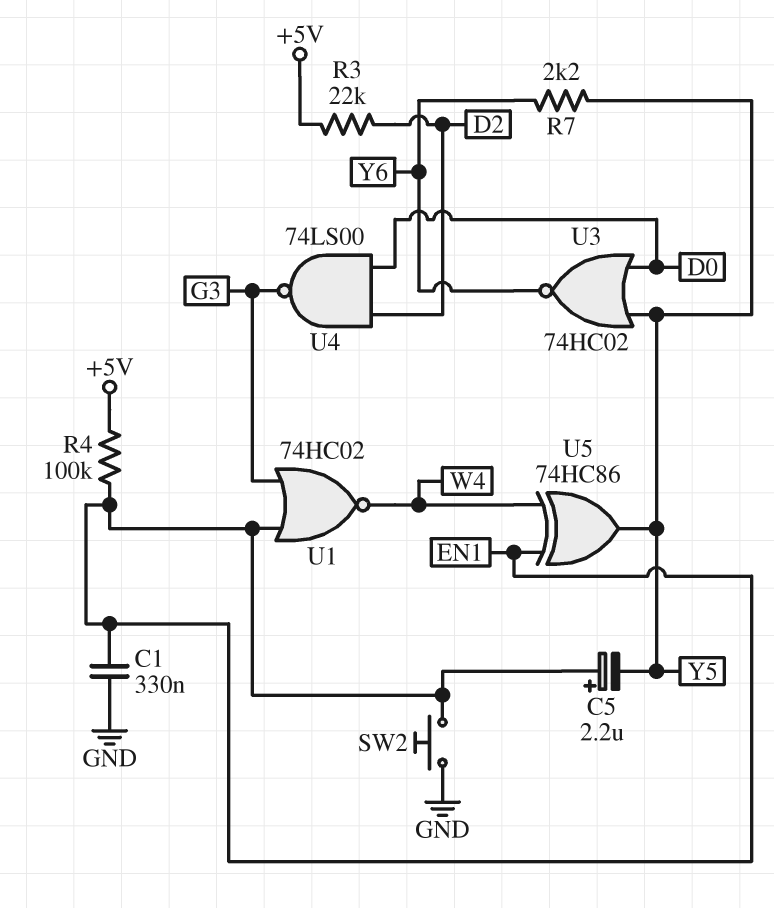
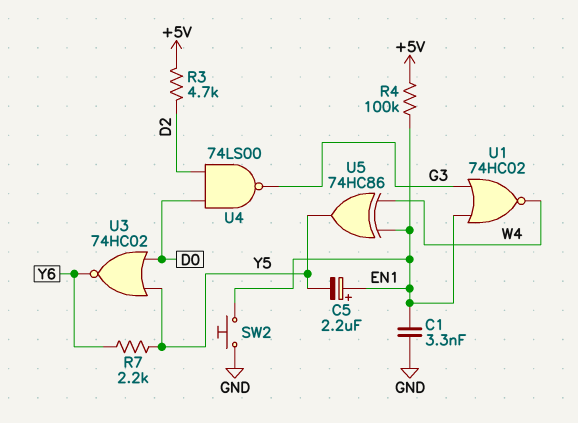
C1: 330nF (EN1, GND) -> 3.3nF (EN1, GND)
R3: 22k (+5V, D2) -> 4.7k (+5V, D2)

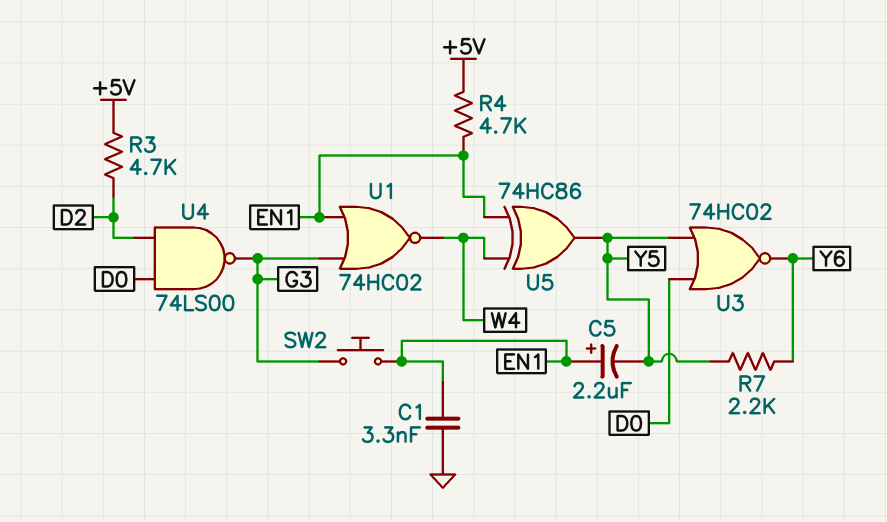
R4: 100k (+5V, EN1) -> 4.7k (+5V, EN1)
SW2: button (EN1, GND) -> button (EN1, G3)

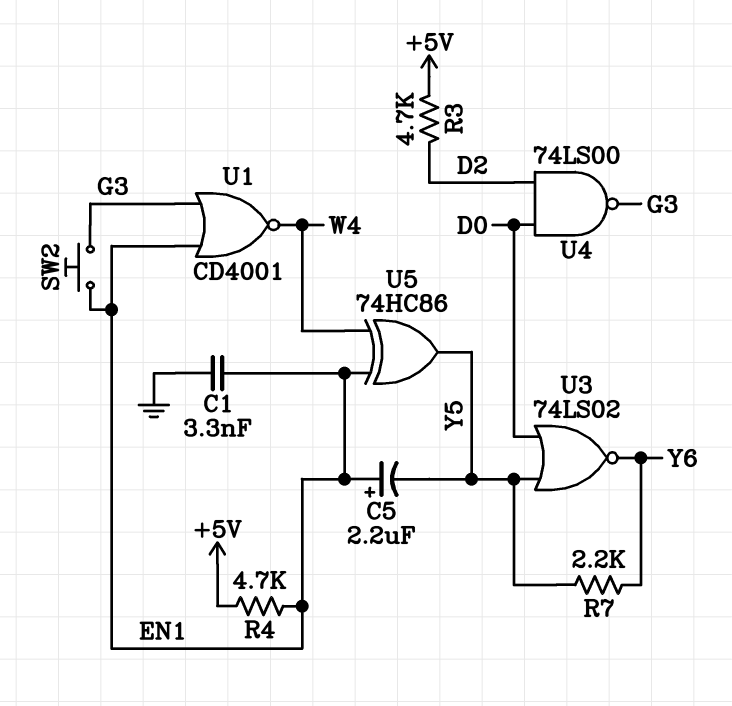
U1: NOR 74HC02 (in EN1, in G3, out W4) -> NOR CD4001 (in EN1, in G3, out W4)
U3: NOR 74HC02 (in D0, in Y5, out Y6) -> NOR 74LS02 (in D0, in Y5, out Y6)

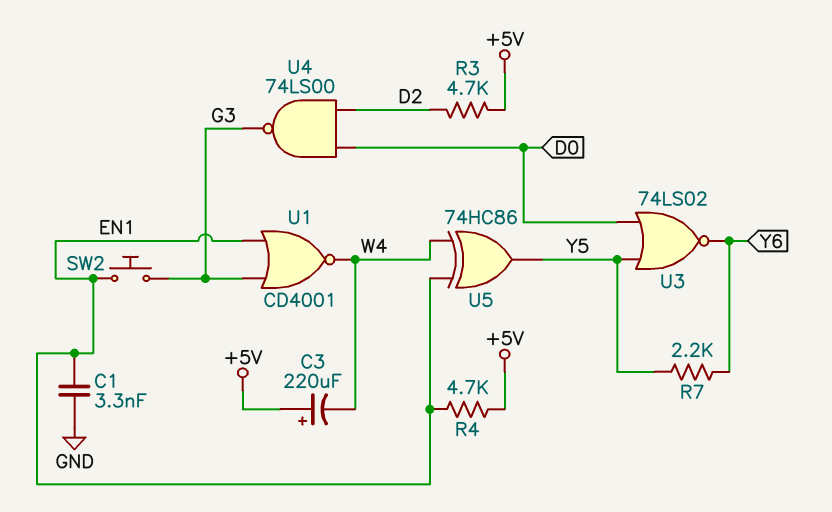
C3: none -> 220uF (plus +5V, minus W4)
C5: 2.2uF (plus EN1, minus Y5) -> none

